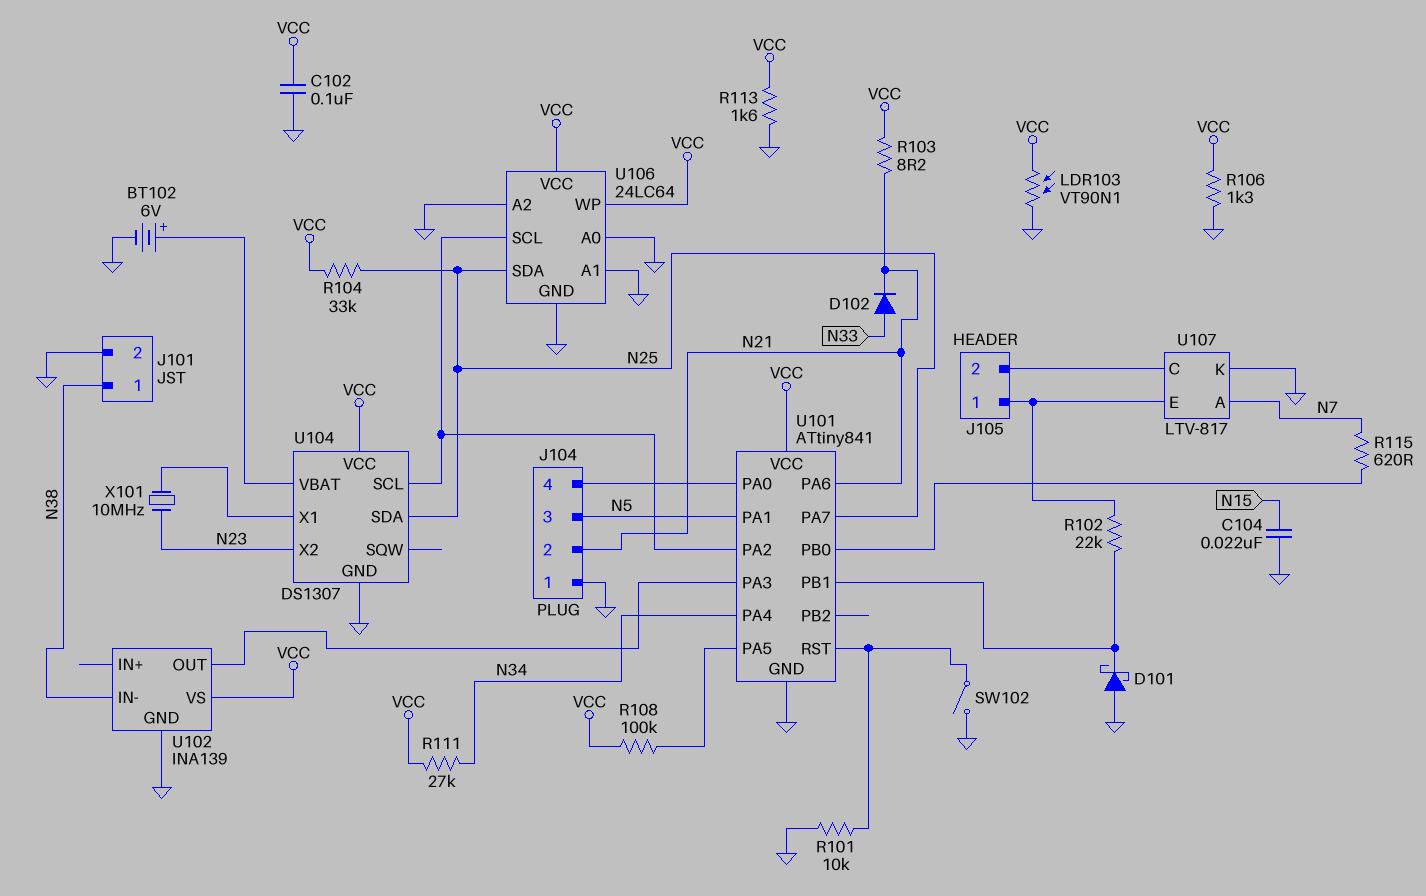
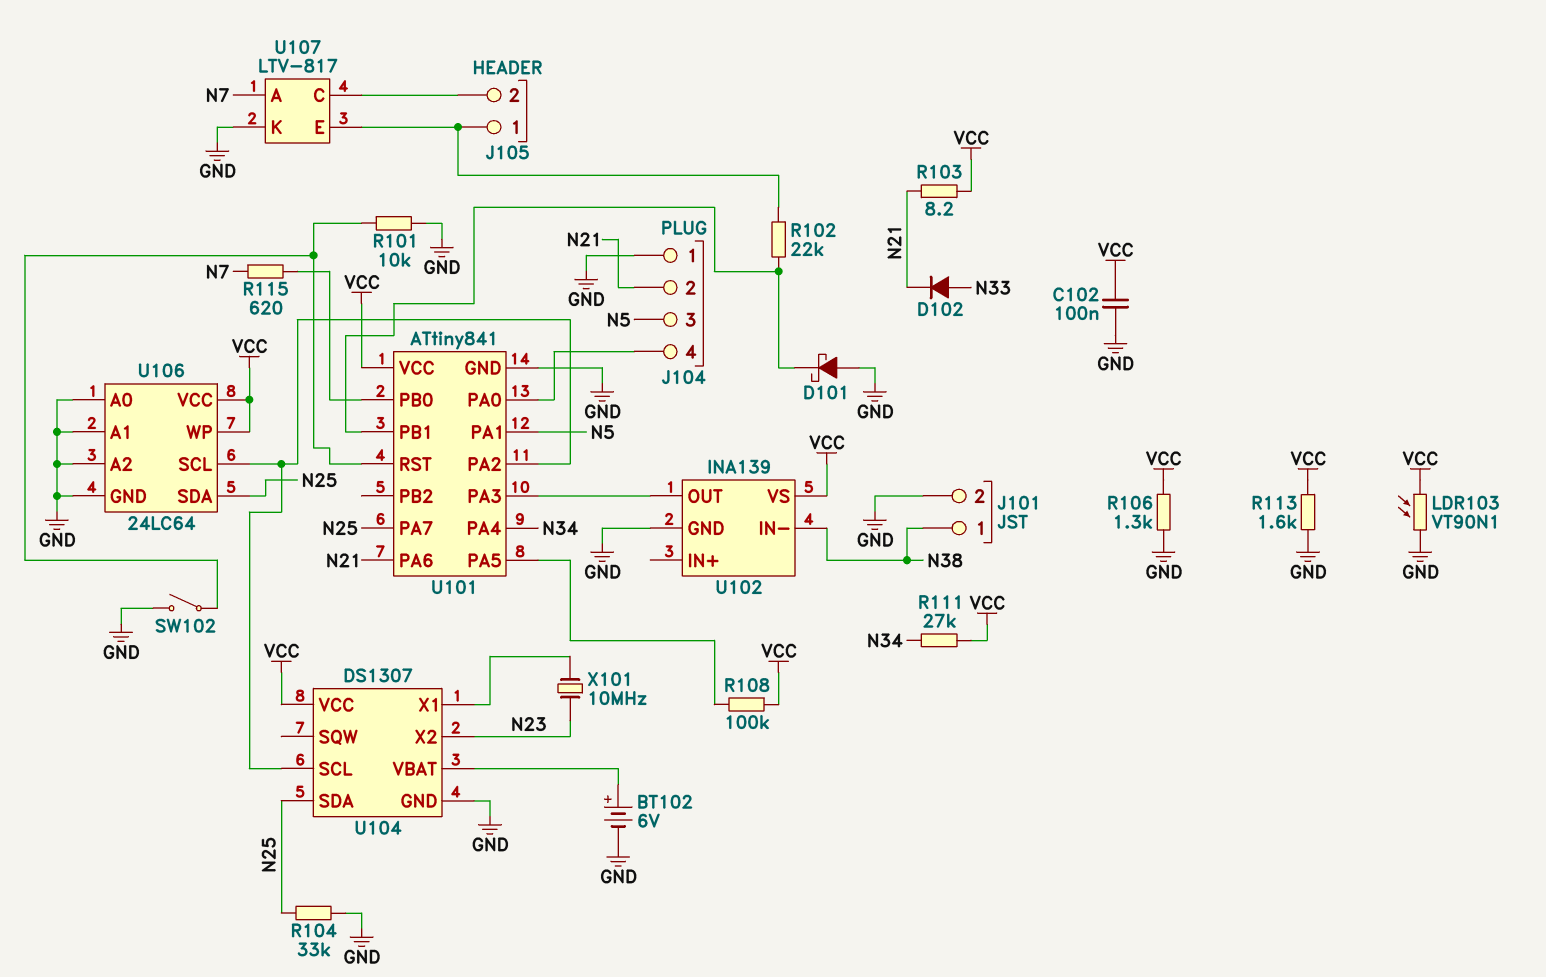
C104: 22nF (GND, N15) -> none
R104: 33k (N25, VCC) -> 33k (GND, N25)

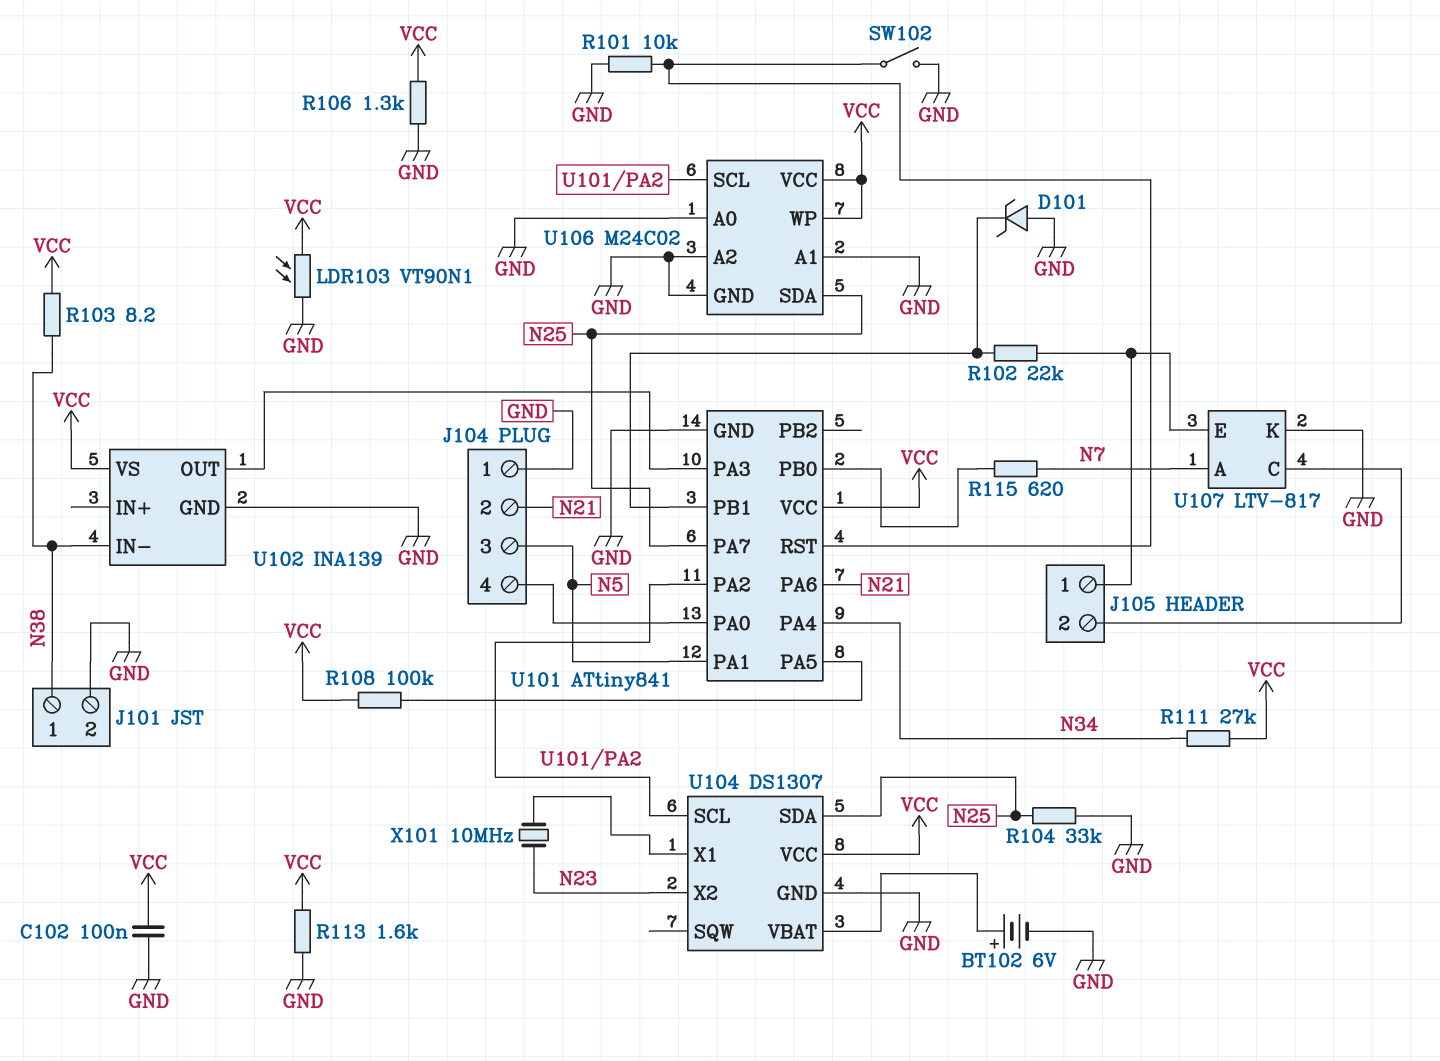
D101: schottky (A GND, K U101/PB1) -> zener (A GND, K U101/PB1)
D102: diode (A N33, K N21) -> none
R103: 8.2 (N21, VCC) -> 8.2 (N38, VCC)
U106: 24LC64 -> M24C02

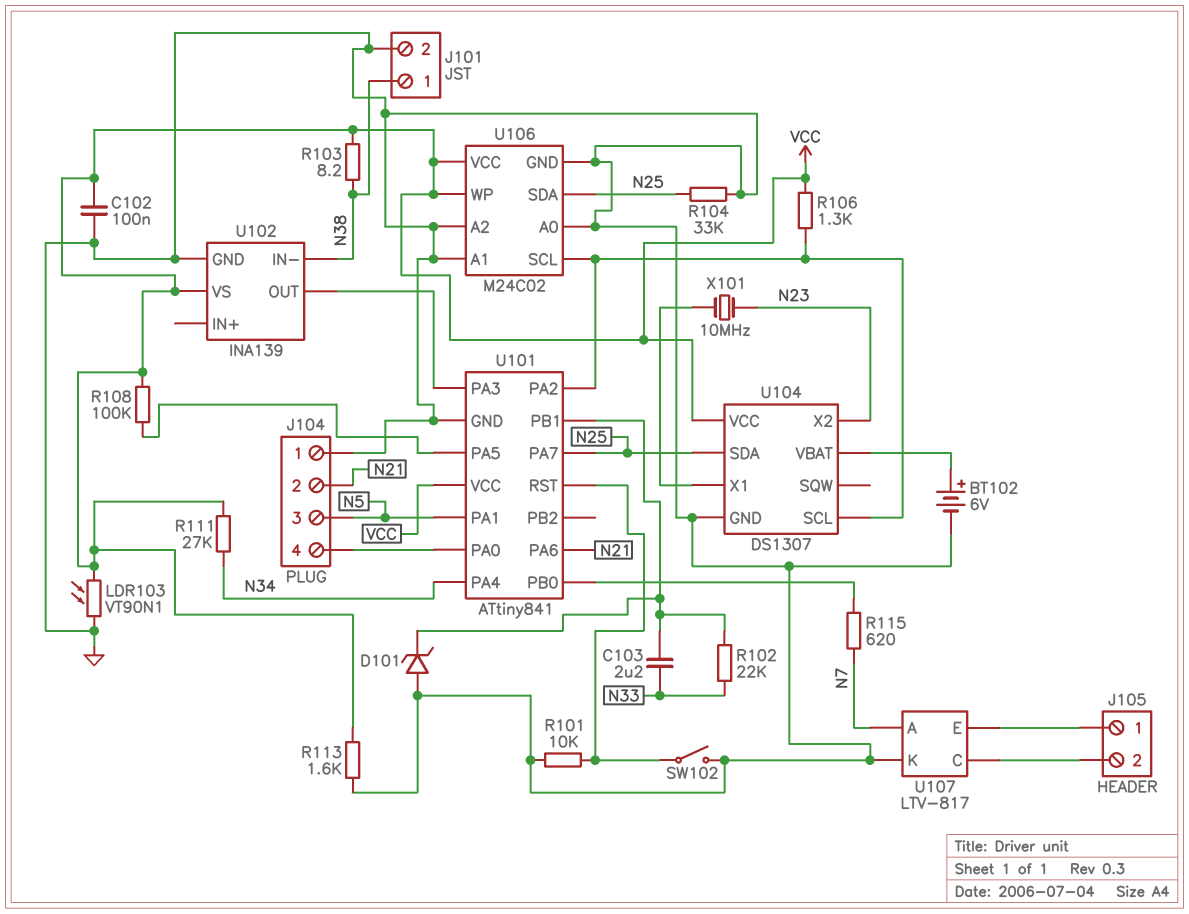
C103: none -> 2.2uF (N33, U101/PB1)
R102: 22k (J105/1, U101/PB1) -> 22k (N33, U101/PB1)
R106: 1.3k (GND, VCC) -> 1.3k (U101/PA2, VCC)

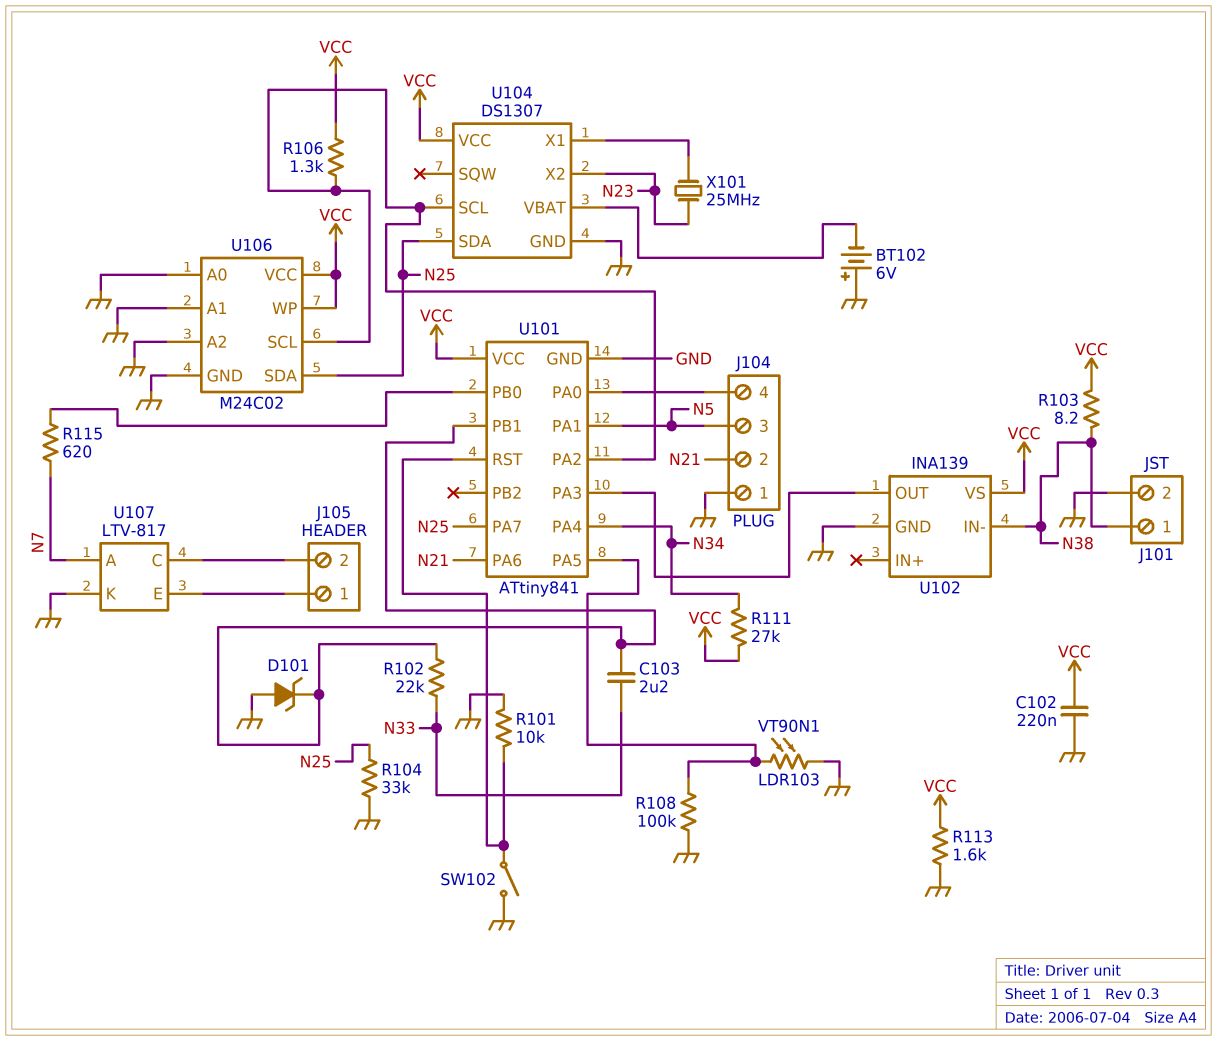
BT102: 6V (plus U104/VBAT, minus GND) -> 6V (plus GND, minus U104/VBAT)
C102: 100nF (GND, VCC) -> 220nF (GND, VCC)
LDR103: VT90N1 (GND, VCC) -> VT90N1 (GND, U101/PA5)
R108: 100k (U101/PA5, VCC) -> 100k (GND, U101/PA5)
X101: 10MHz (N23, U104/X1) -> 25MHz (N23, U104/X1)

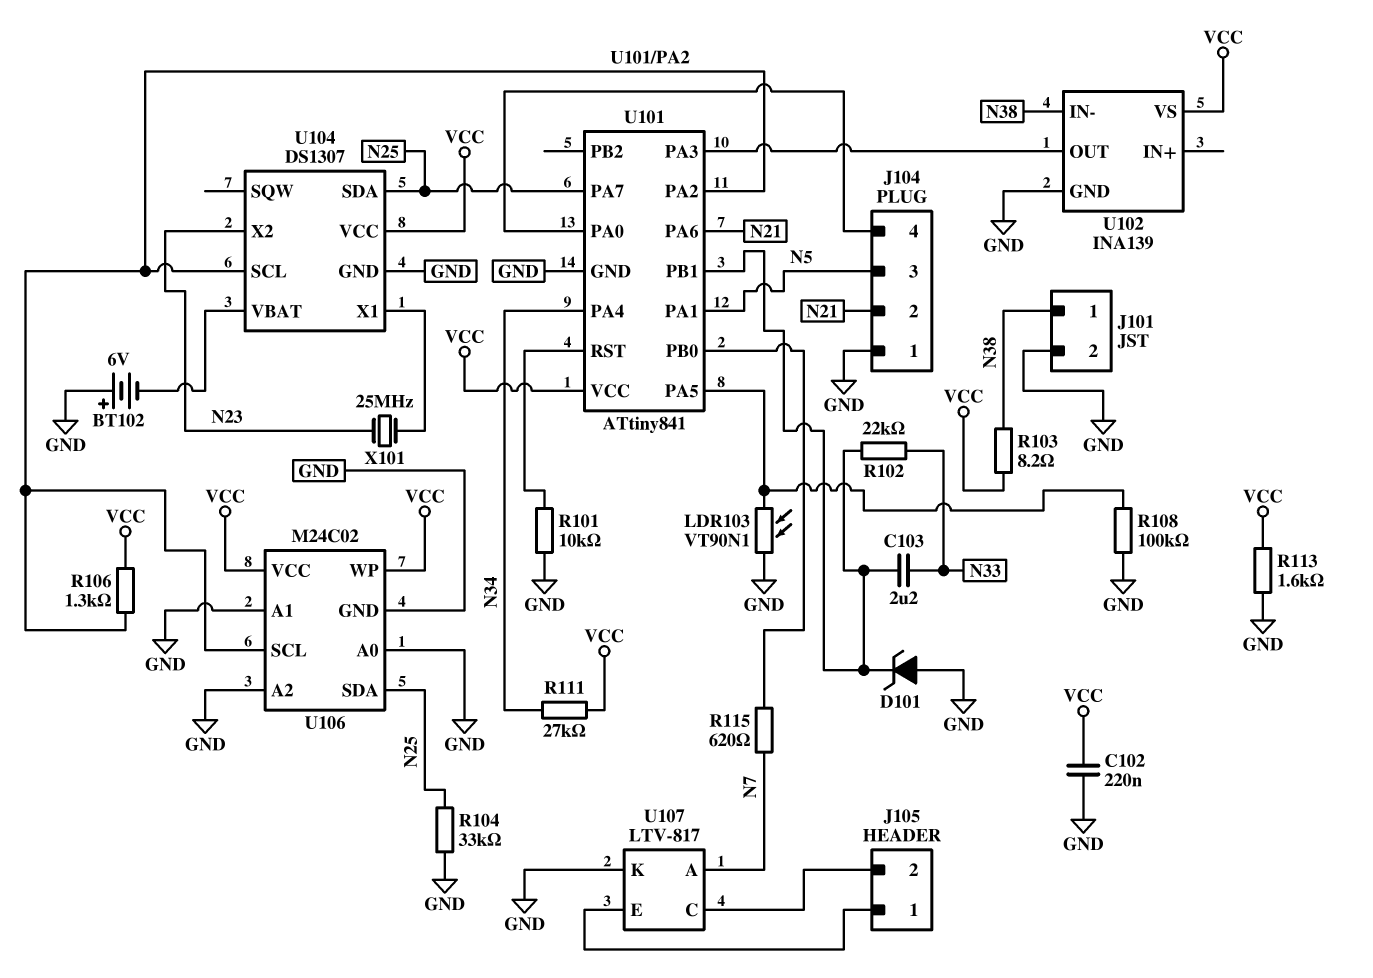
SW102: switch (GND, U101/RST) -> none

